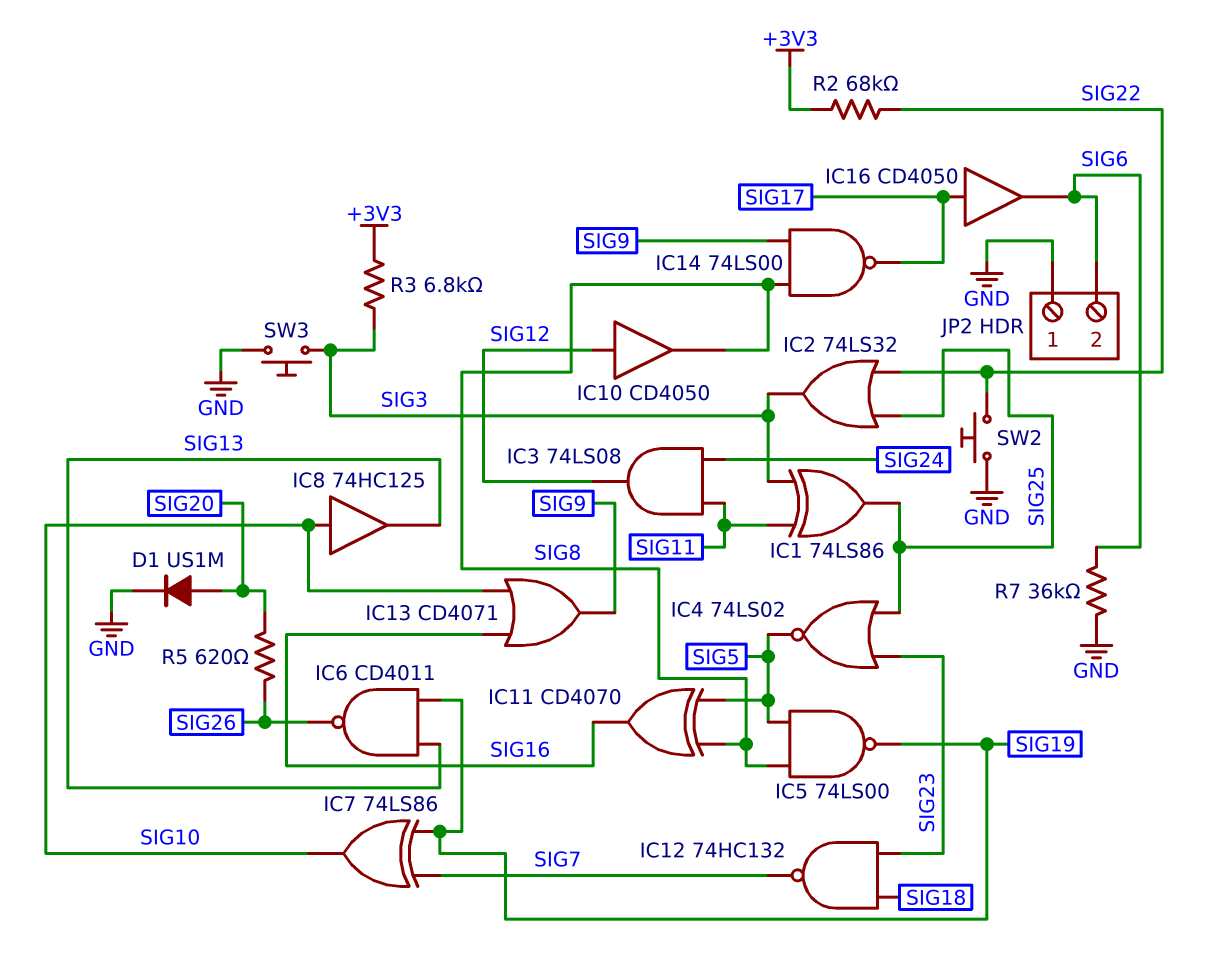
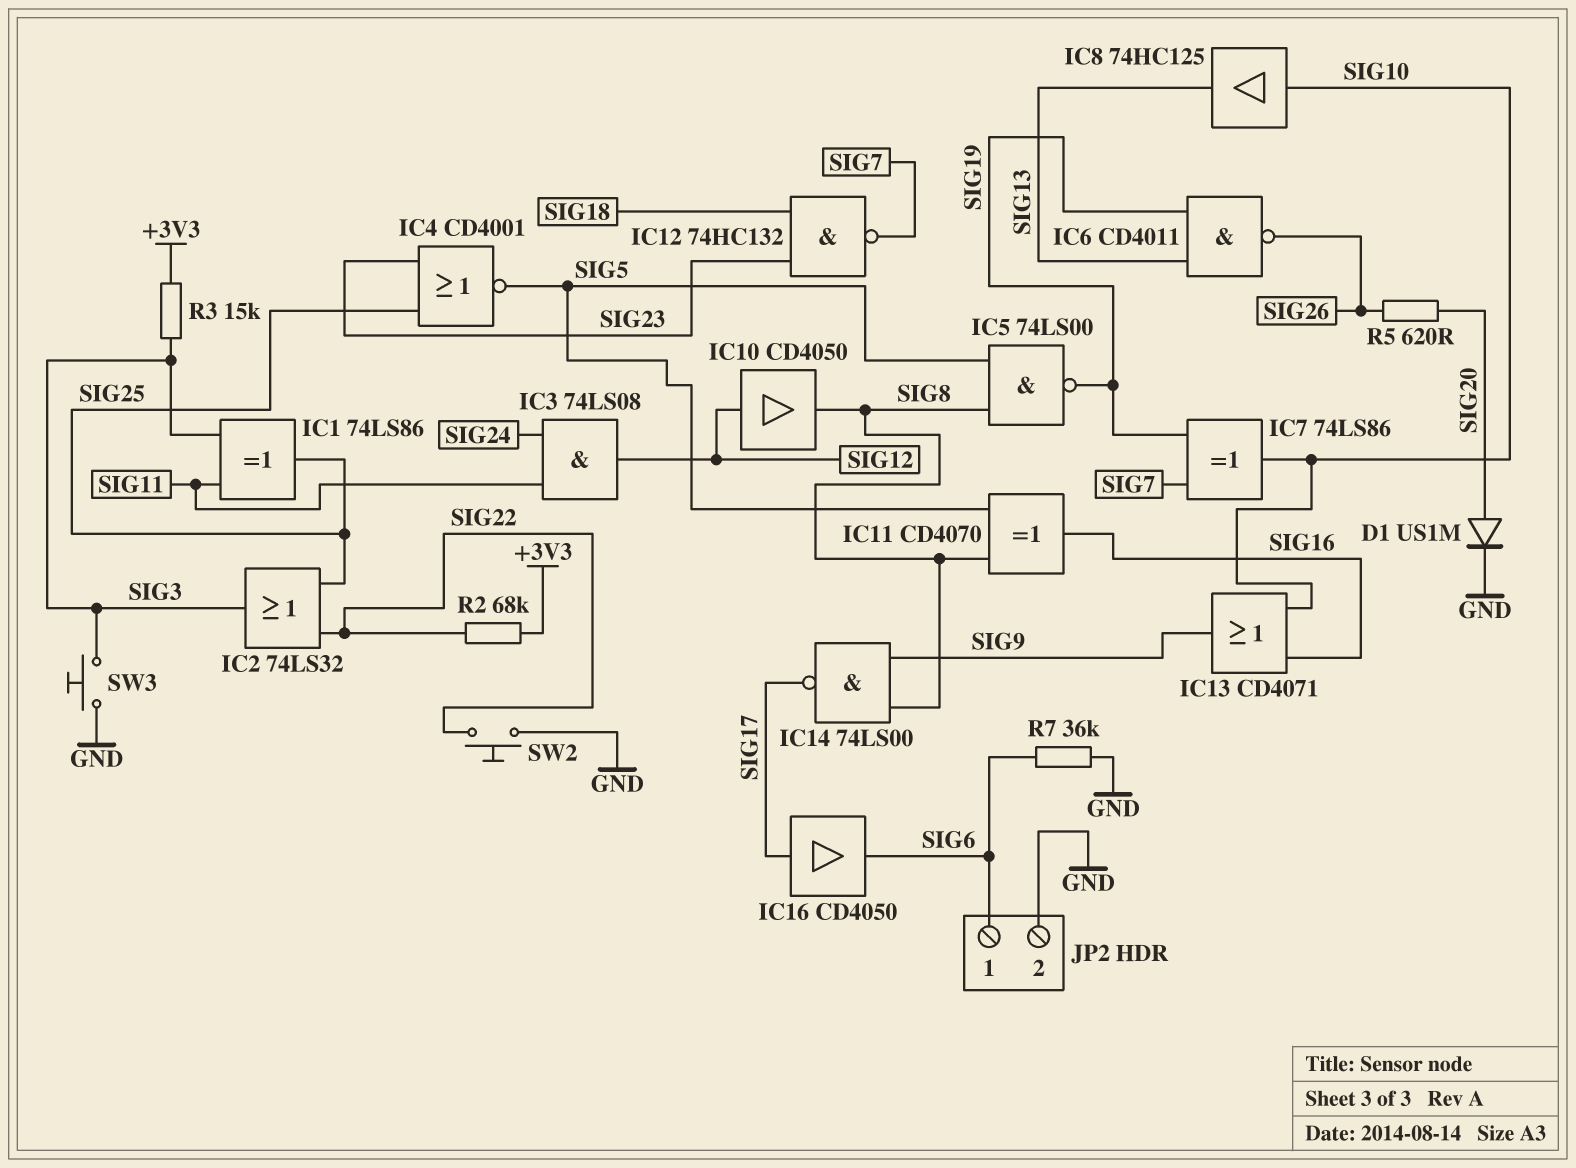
IC4: NOR 74LS02 (in SIG23, in SIG25, out SIG5) -> NOR CD4001 (in SIG23, in SIG25, out SIG5)
JP2 pin 1: GND -> SIG6
JP2 pin 2: SIG6 -> GND
R3: 6.8k (+3V3, SIG3) -> 15k (+3V3, SIG3)

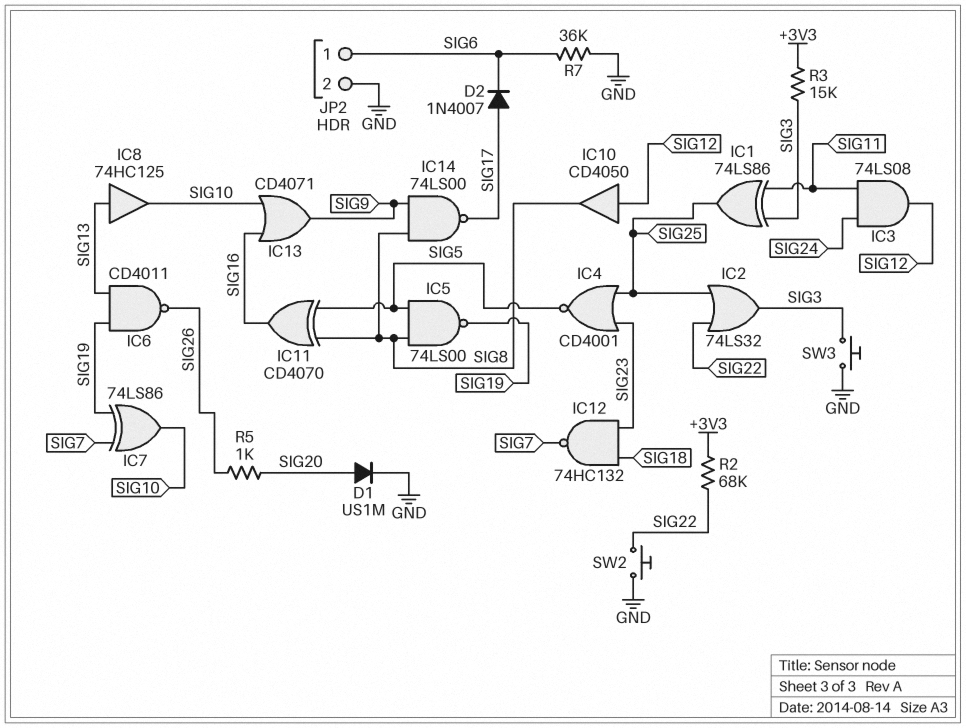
D2: none -> diode 1N4007 (A SIG17, K SIG6)
IC8: buffer 74HC125 (in SIG10, out SIG13) -> buffer 74HC125 (in SIG13, out SIG10)
IC16: buffer CD4050 (in SIG17, out SIG6) -> none
R5: 620 (SIG20, SIG26) -> 1k (SIG20, SIG26)

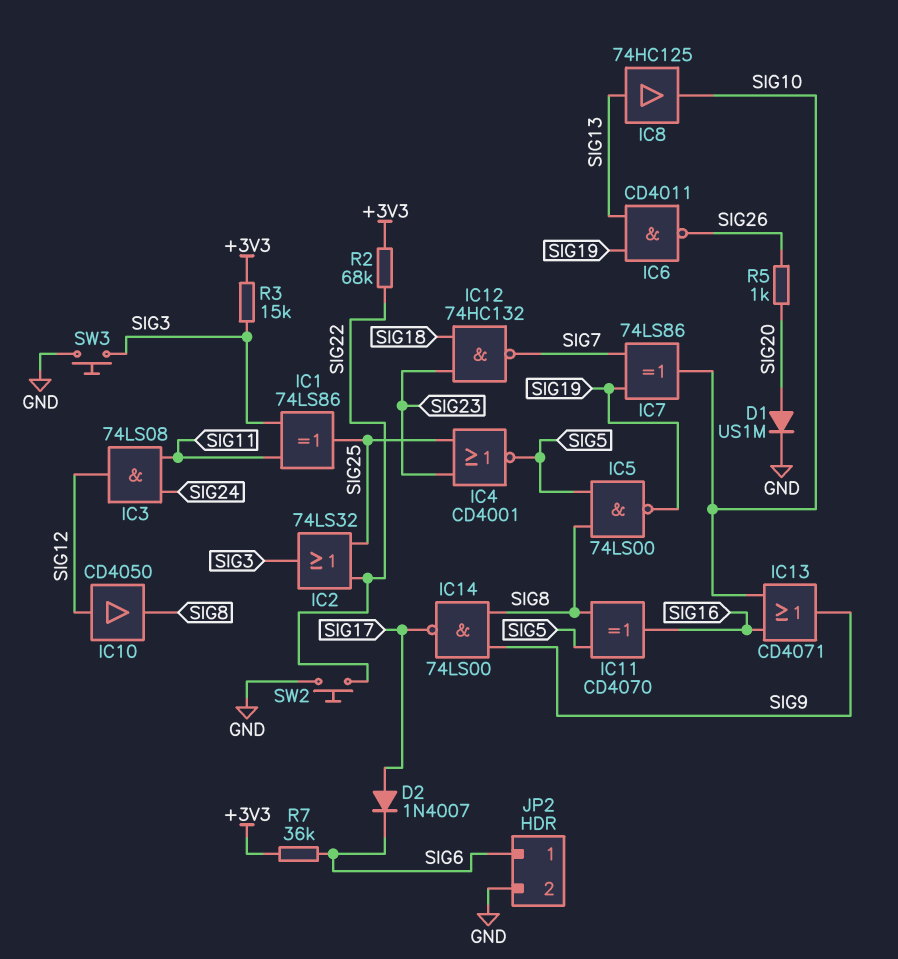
R7: 36k (GND, SIG6) -> 36k (+3V3, SIG6)

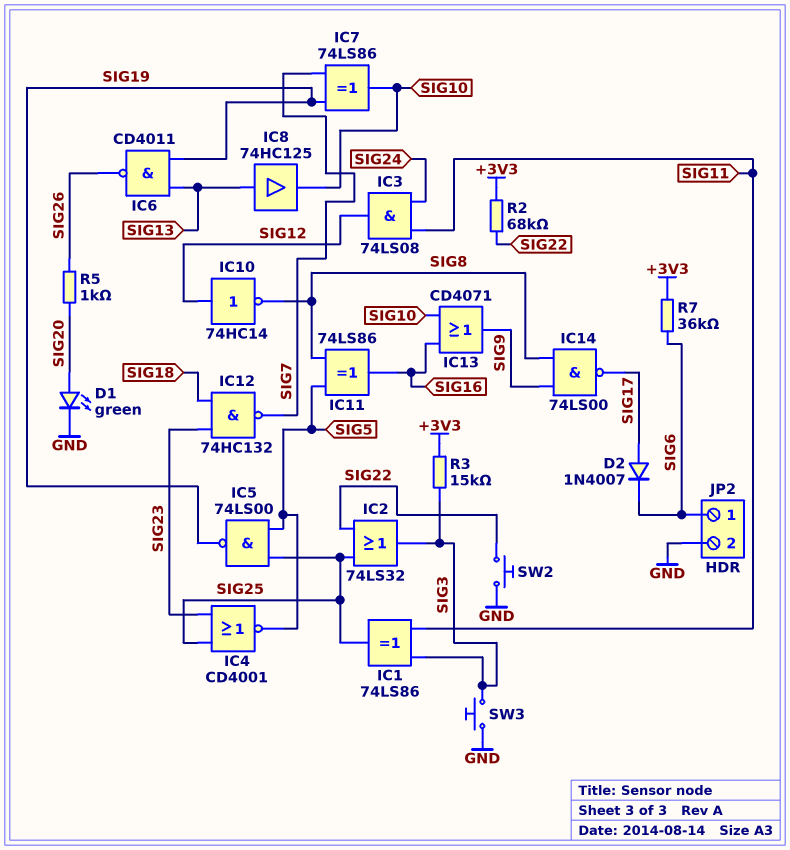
D1: diode US1M (A SIG20, K GND) -> LED green (A SIG20, K GND)
IC5: NAND 74LS00 (in SIG5, in SIG8, out SIG19) -> NAND 74LS00 (in SIG5, in SIG25, out SIG19)
IC10: buffer CD4050 (in SIG12, out SIG8) -> NOT 74HC14 (in SIG12, out SIG8)
IC11: XOR CD4070 (in SIG5, in SIG8, out SIG16) -> XOR 74LS86 (in SIG5, in SIG8, out SIG16)

